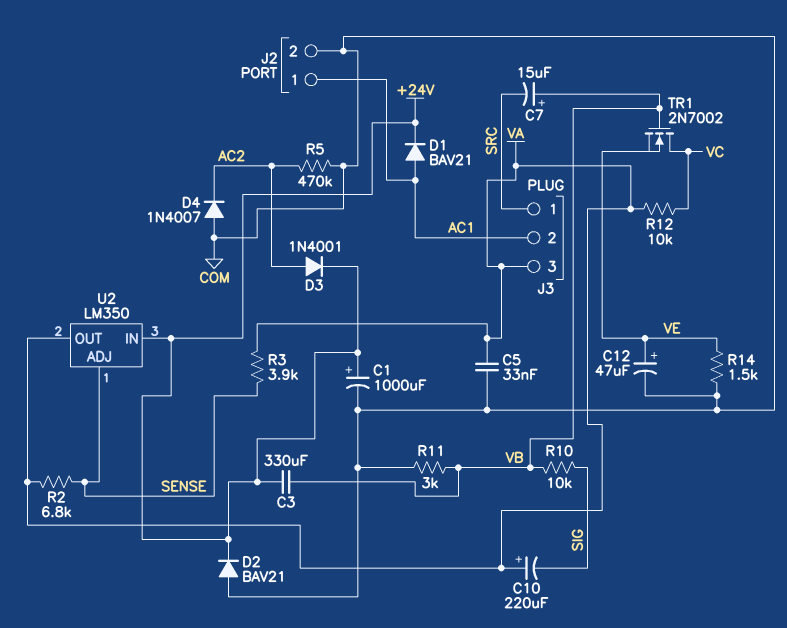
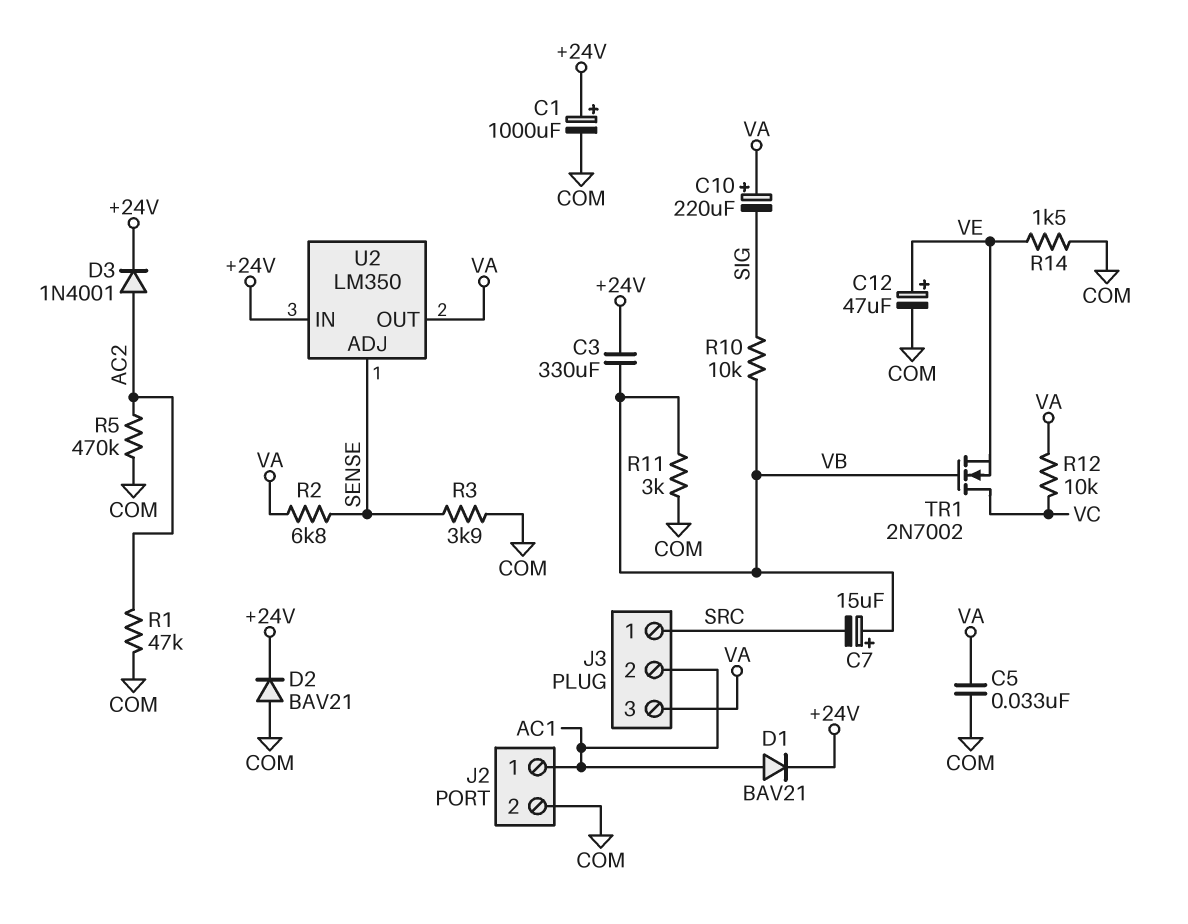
D4: diode 1N4007 (A COM, K AC2) -> none
R1: none -> 47k (AC2, COM)
R3: 3.9k (SENSE, VA) -> 3.9k (COM, SENSE)

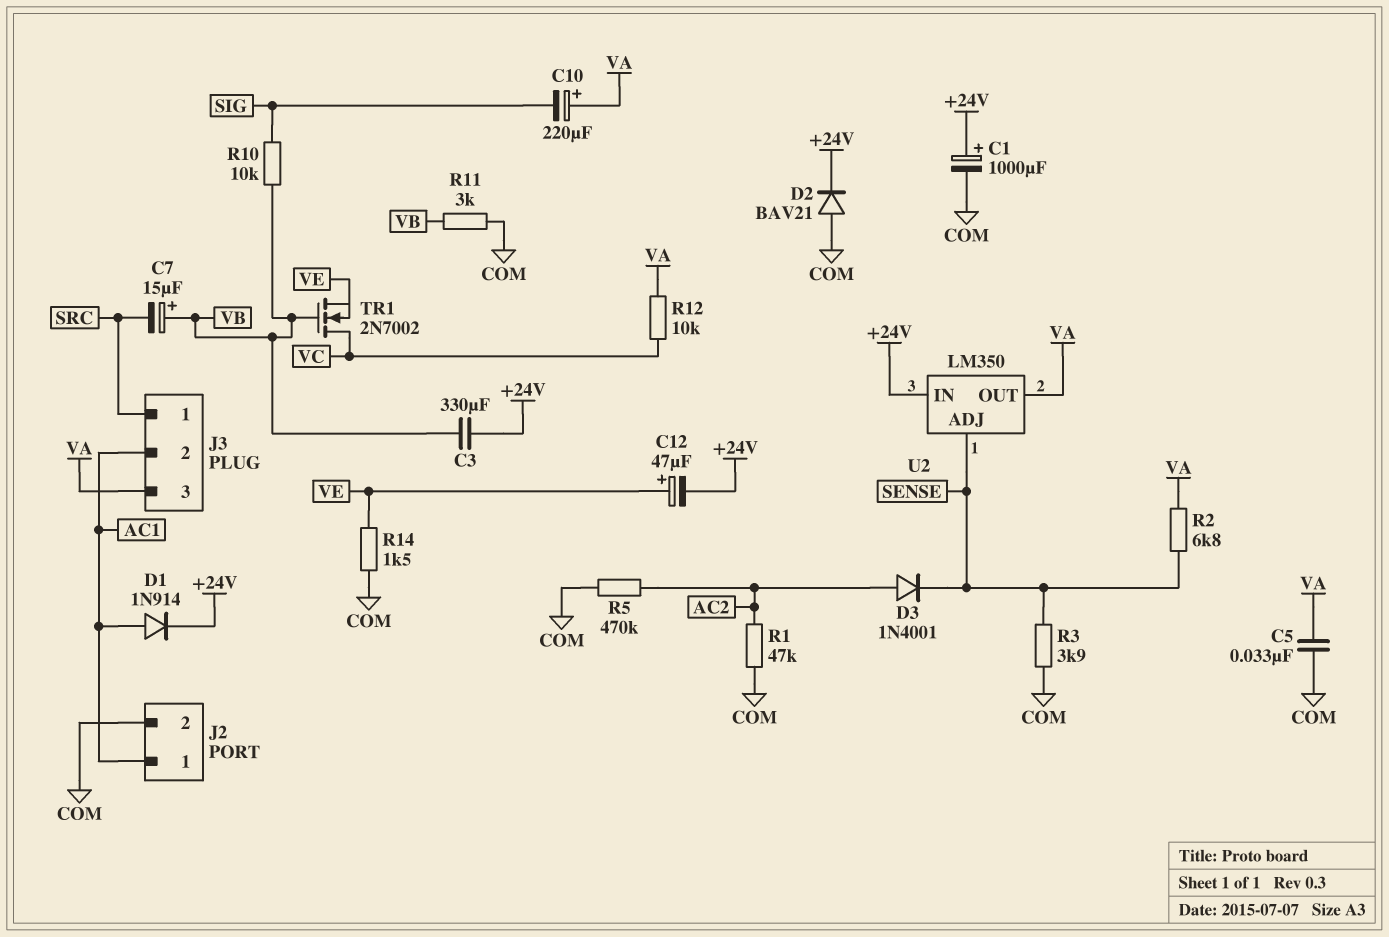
C12: 47uF (plus VE, minus COM) -> 47uF (plus VE, minus +24V)
D1: diode BAV21 (A AC1, K +24V) -> diode 1N914 (A AC1, K +24V)
D3: diode 1N4001 (A AC2, K +24V) -> diode 1N4001 (A AC2, K SENSE)

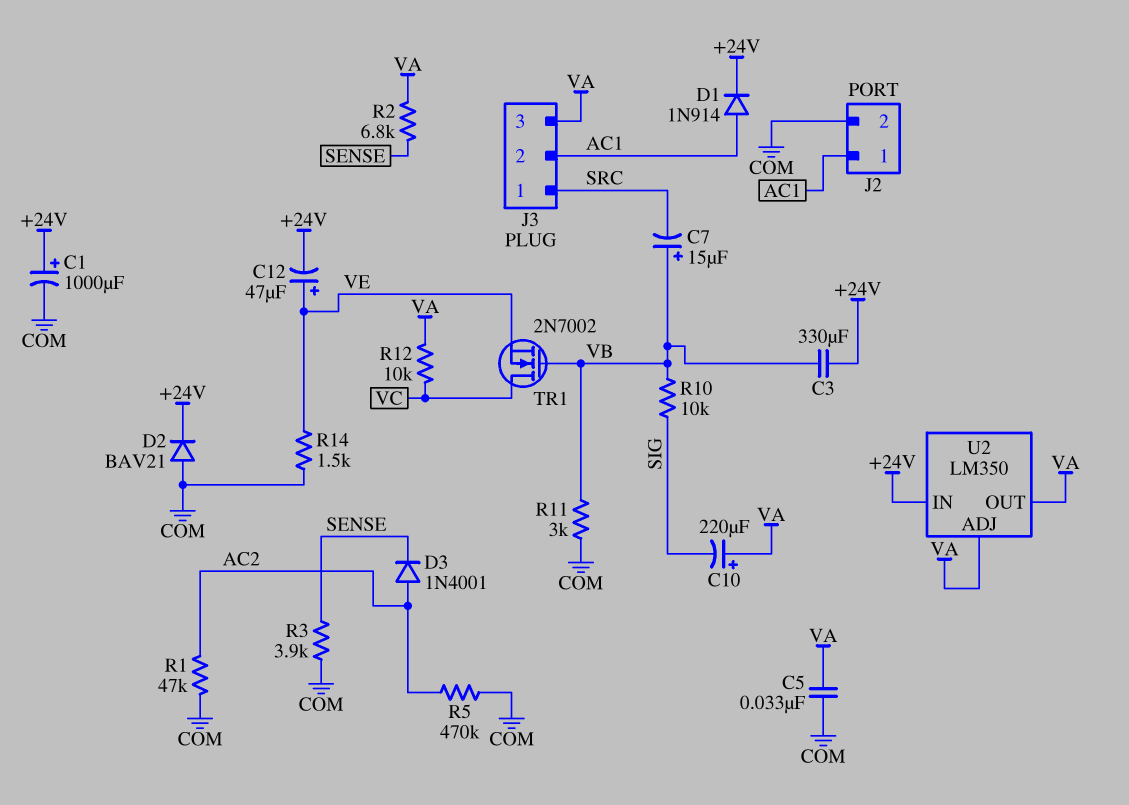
U2 pin ADJ: SENSE -> VA

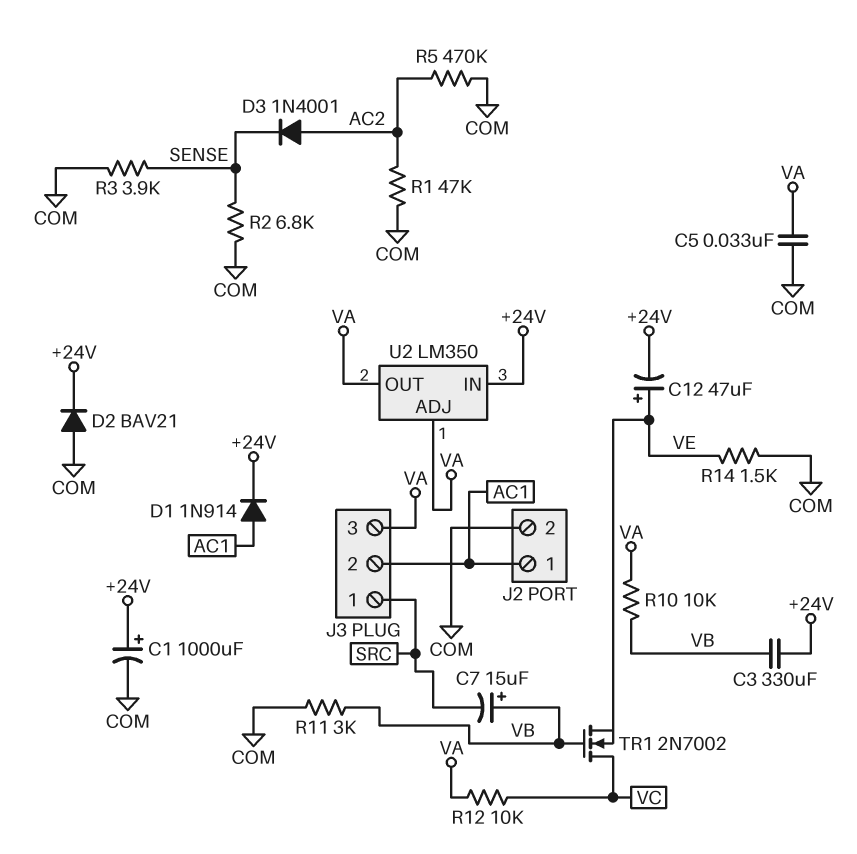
C10: 220uF (plus VA, minus SIG) -> none
R2: 6.8k (SENSE, VA) -> 6.8k (COM, SENSE)
R10: 10k (SIG, VB) -> 10k (VA, VB)

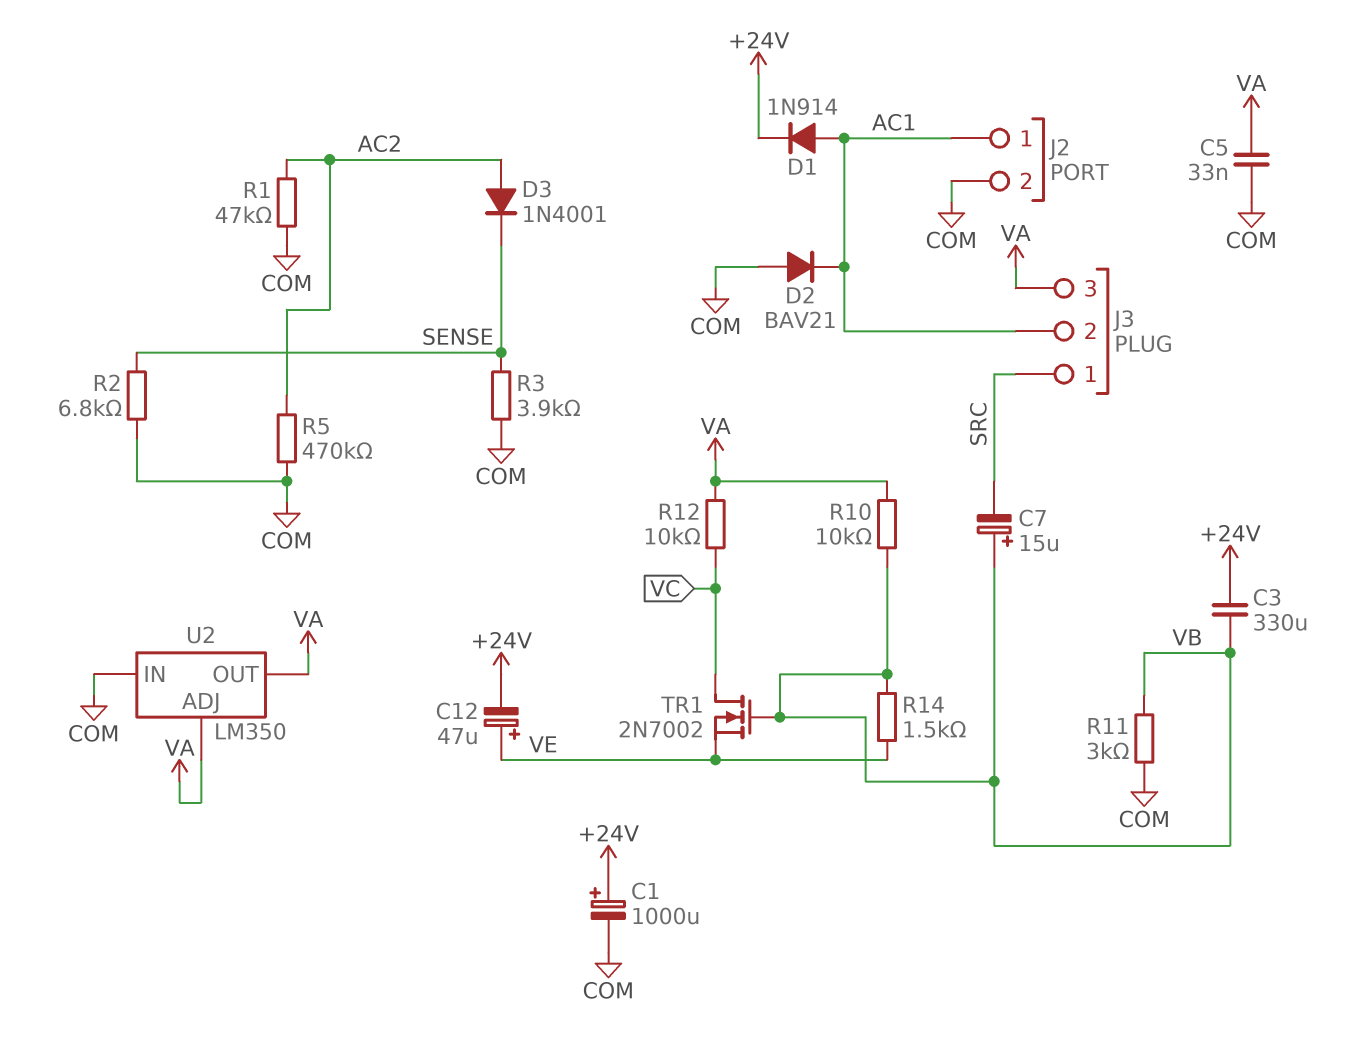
D2: diode BAV21 (A COM, K +24V) -> diode BAV21 (A COM, K AC1)
R14: 1.5k (COM, VE) -> 1.5k (VB, VE)
U2 pin IN: +24V -> COM

